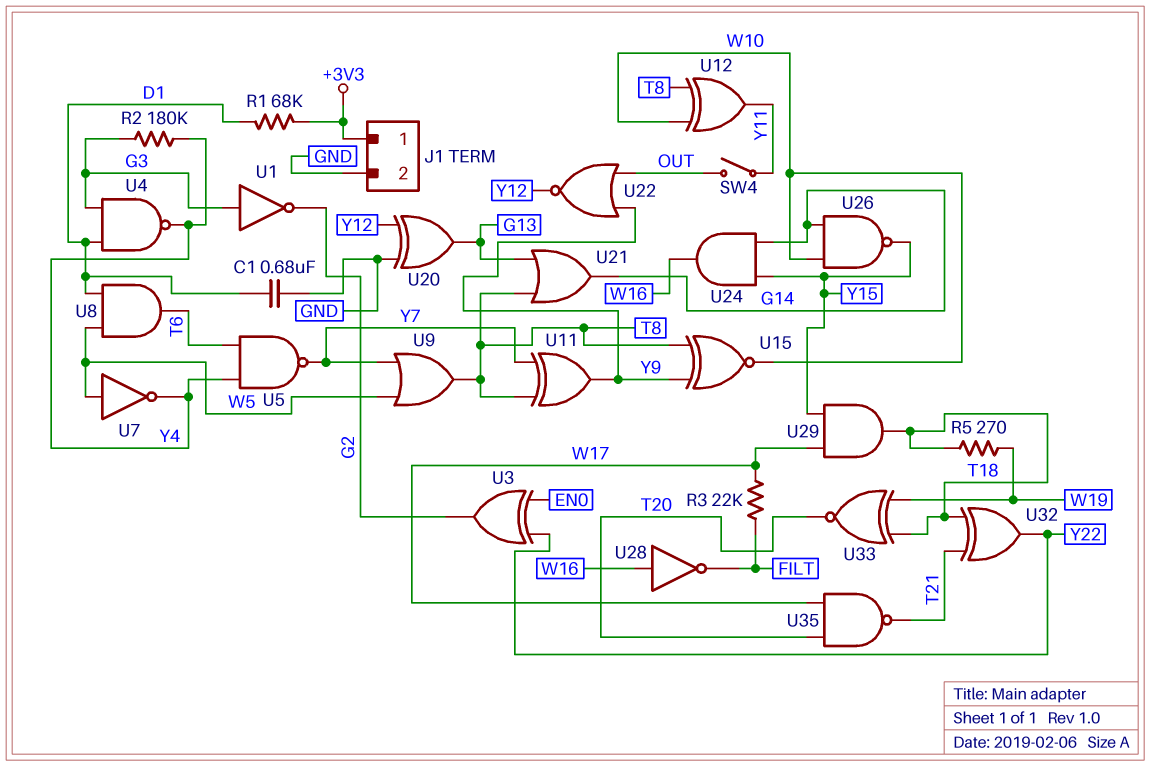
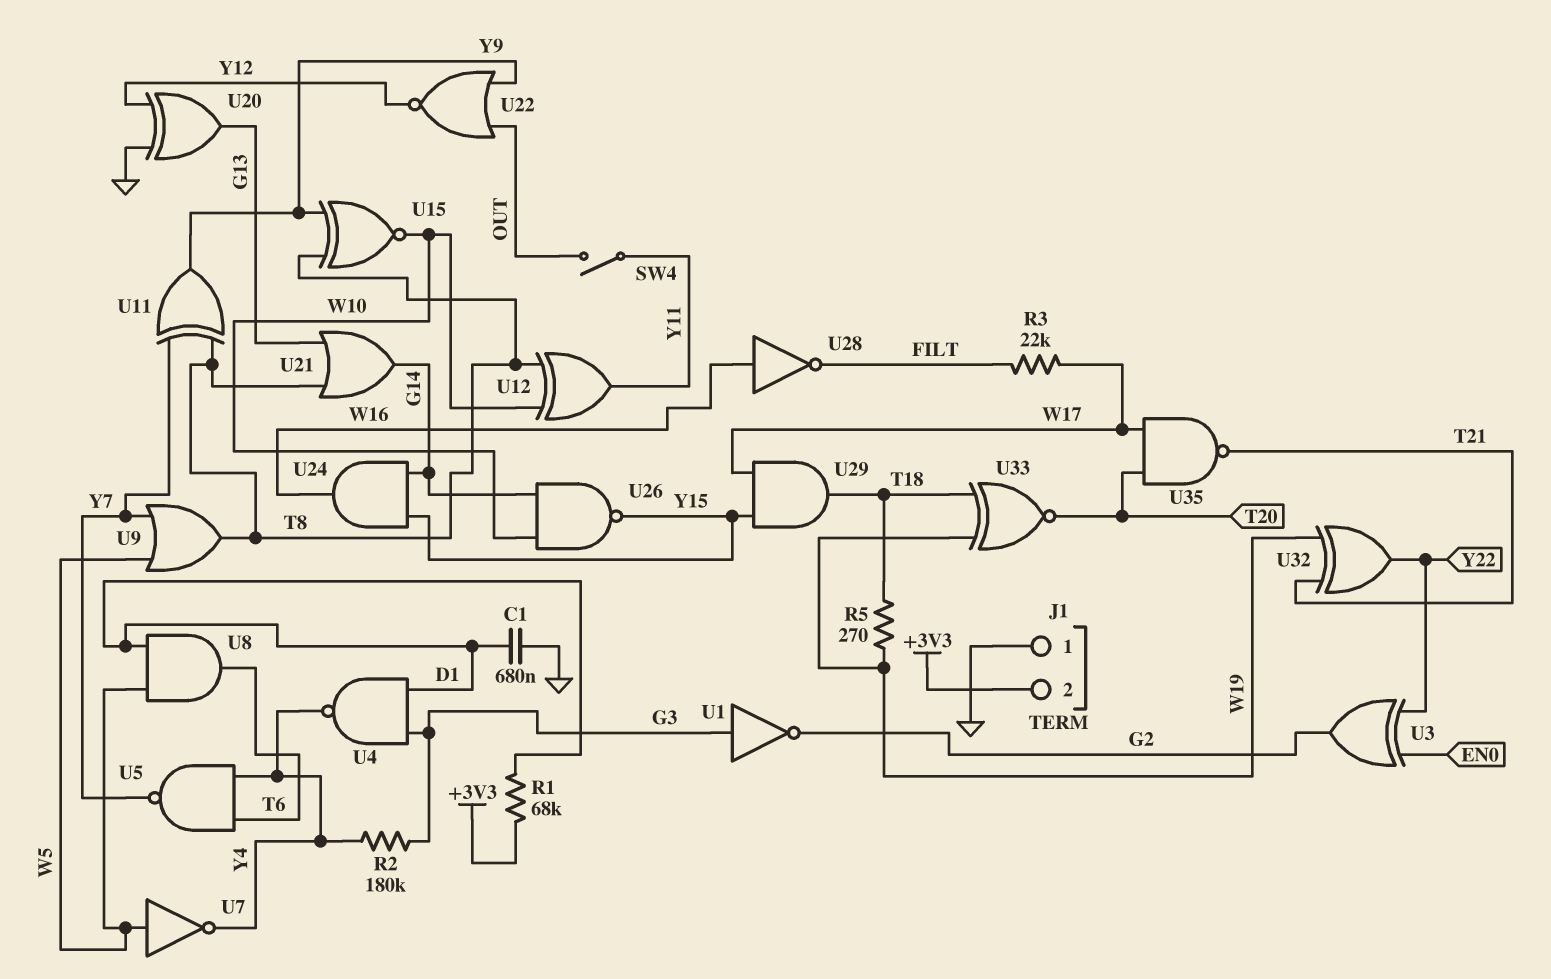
J1 pin 1: +3V3 -> GND
J1 pin 2: GND -> +3V3
U32: XOR (in T18, in T21, out Y22) -> XOR (in T21, in W19, out Y22)

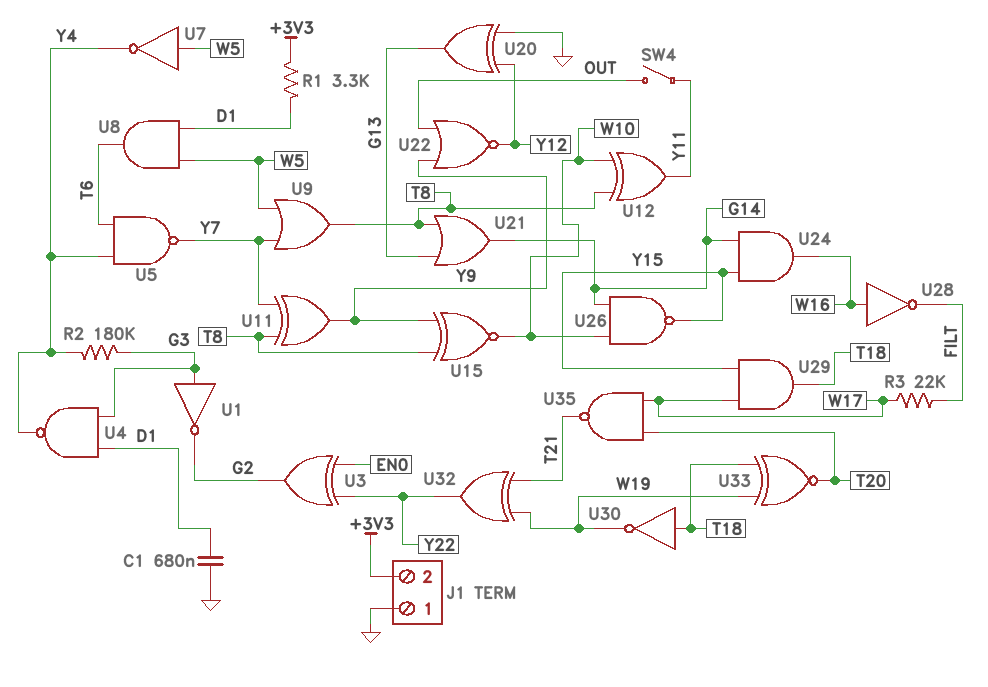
R1: 68k (+3V3, D1) -> 3.3k (+3V3, D1)
R5: 270 (T18, W19) -> none
U30: none -> NOT (in T18, out W19)

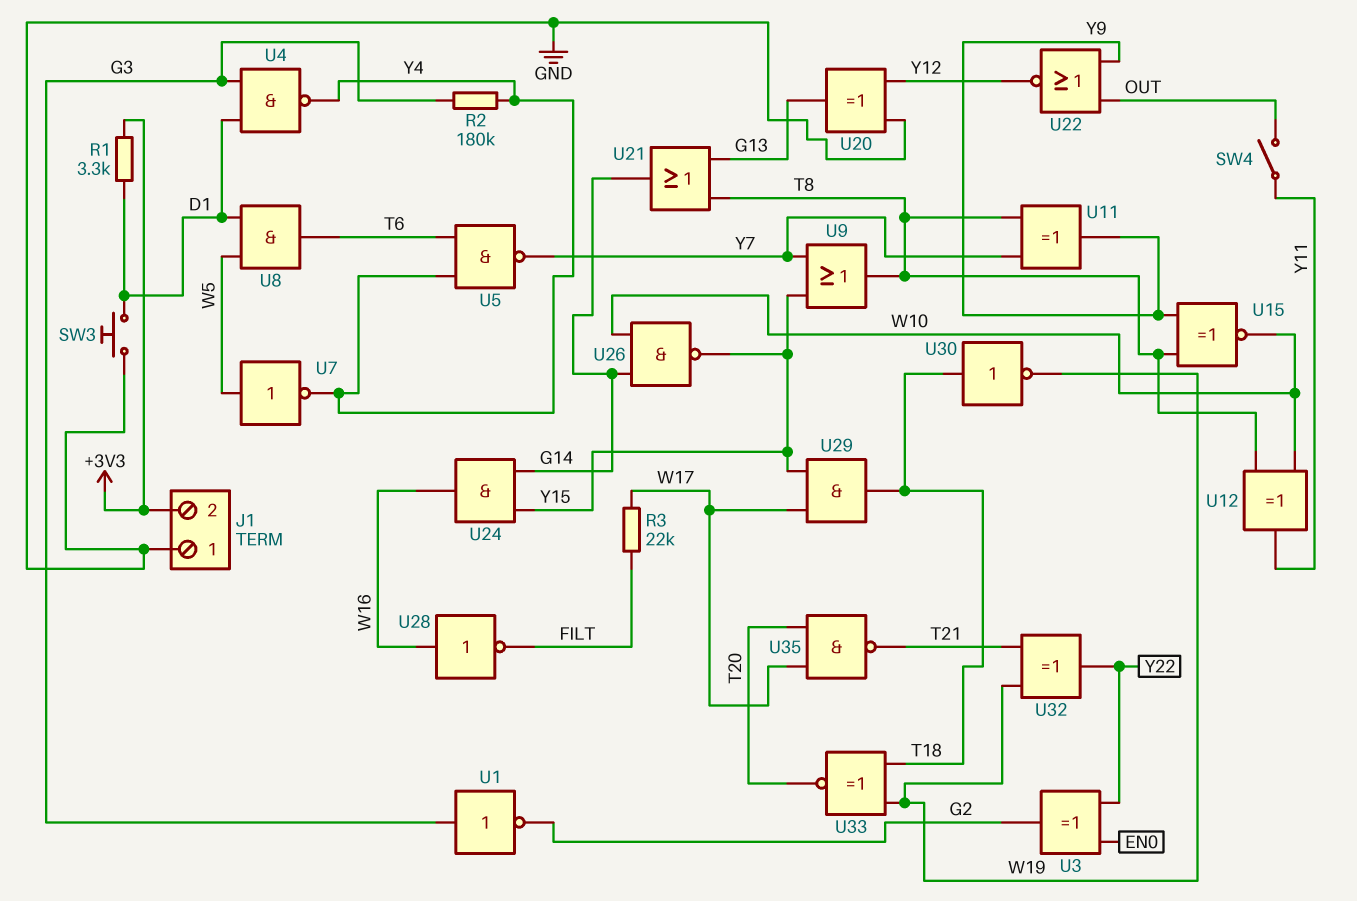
C1: 680nF (D1, GND) -> none
SW3: none -> button (D1, GND)
U9: OR (in W5, in Y7, out T8) -> OR (in Y7, in Y15, out T8)

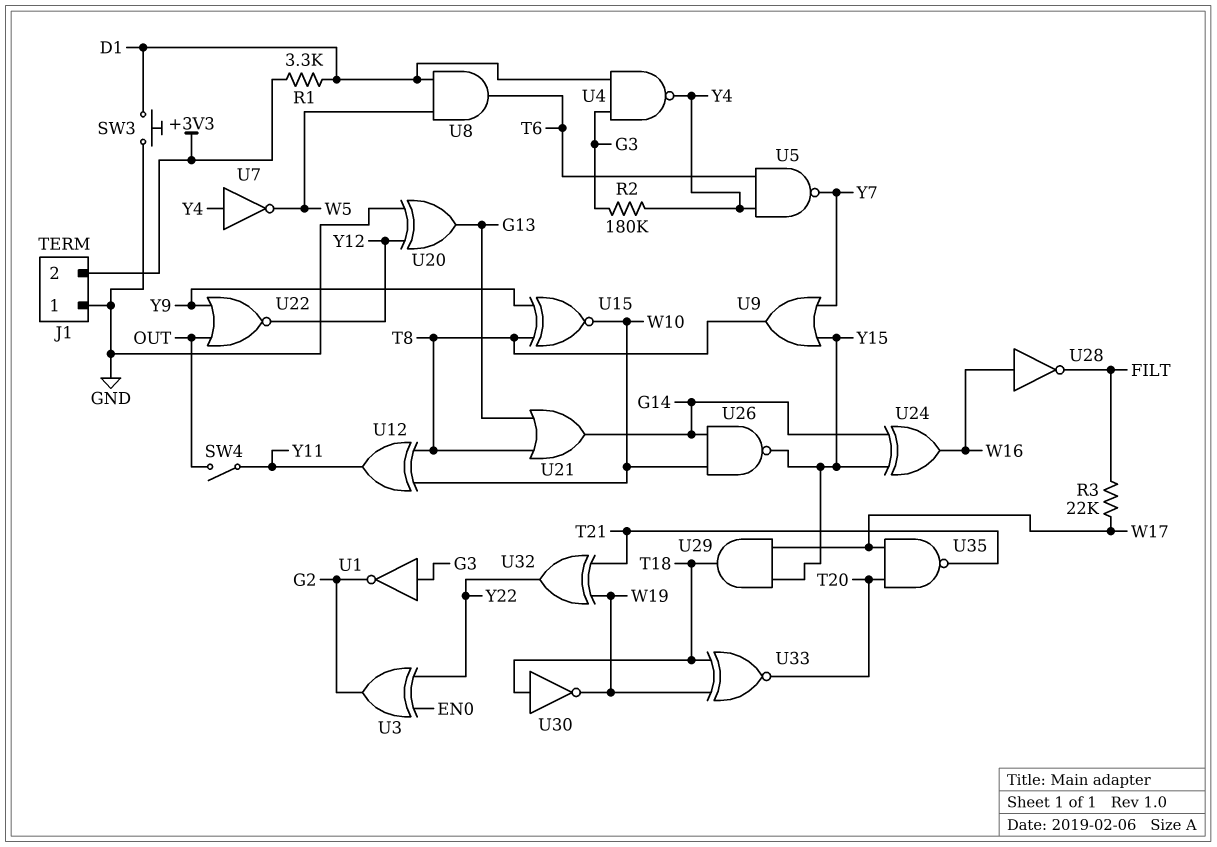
U7: NOT (in W5, out Y4) -> NOT (in Y4, out W5)
U11: XOR (in T8, in Y7, out Y9) -> none
U24: AND (in G14, in Y15, out W16) -> XOR (in G14, in Y15, out W16)

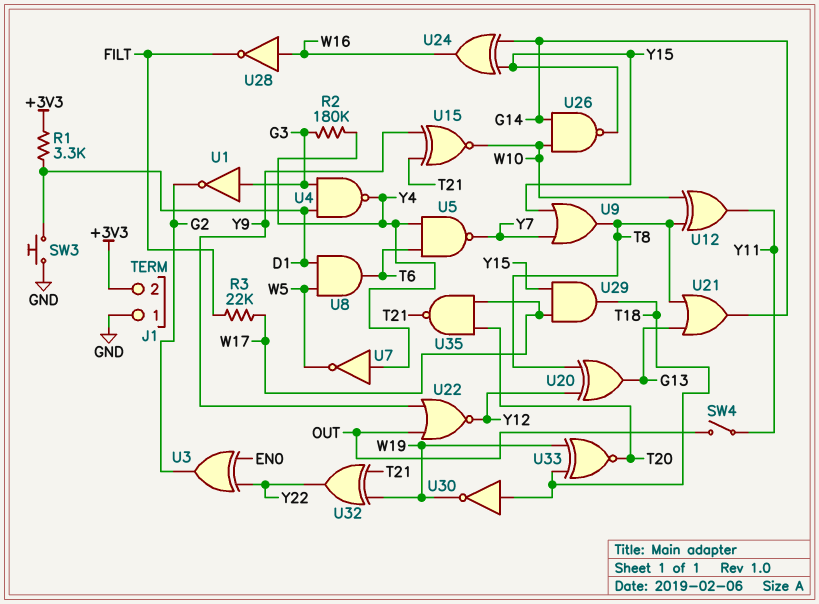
U15: XNOR (in T8, in Y9, out W10) -> XNOR (in T21, in Y9, out W10)
U20: XOR (in GND, in Y12, out G13) -> XOR (in T8, in Y12, out G13)

